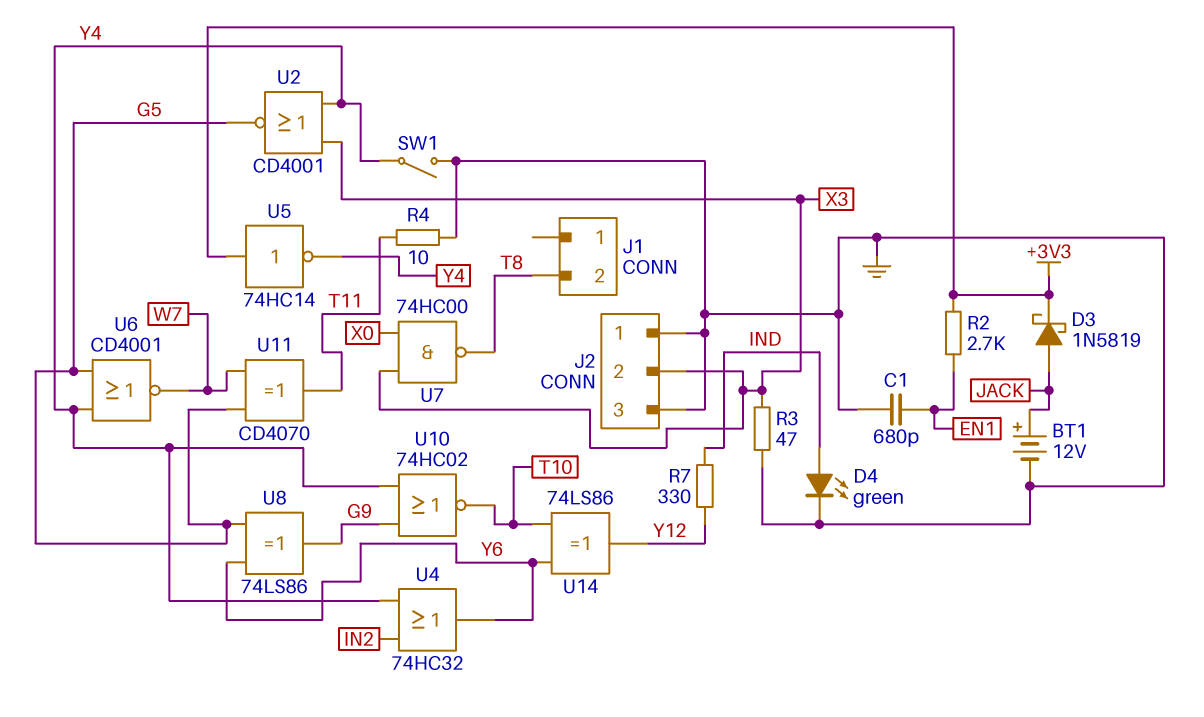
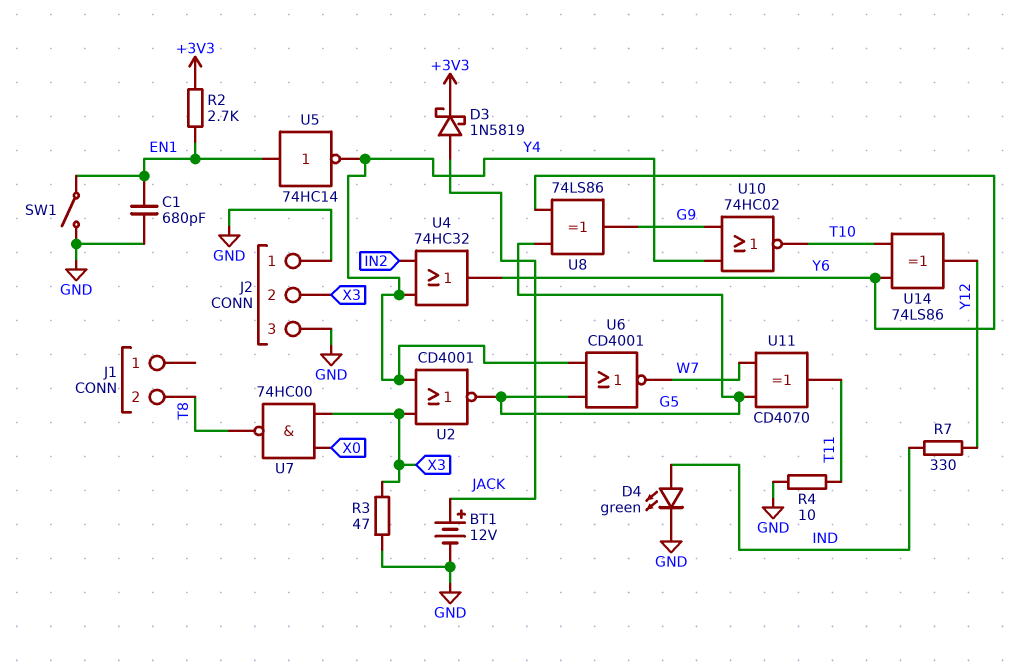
SW1: switch (GND, Y4) -> switch (EN1, GND)
U5: NOT 74HC14 (in +3V3, out Y4) -> NOT 74HC14 (in EN1, out Y4)

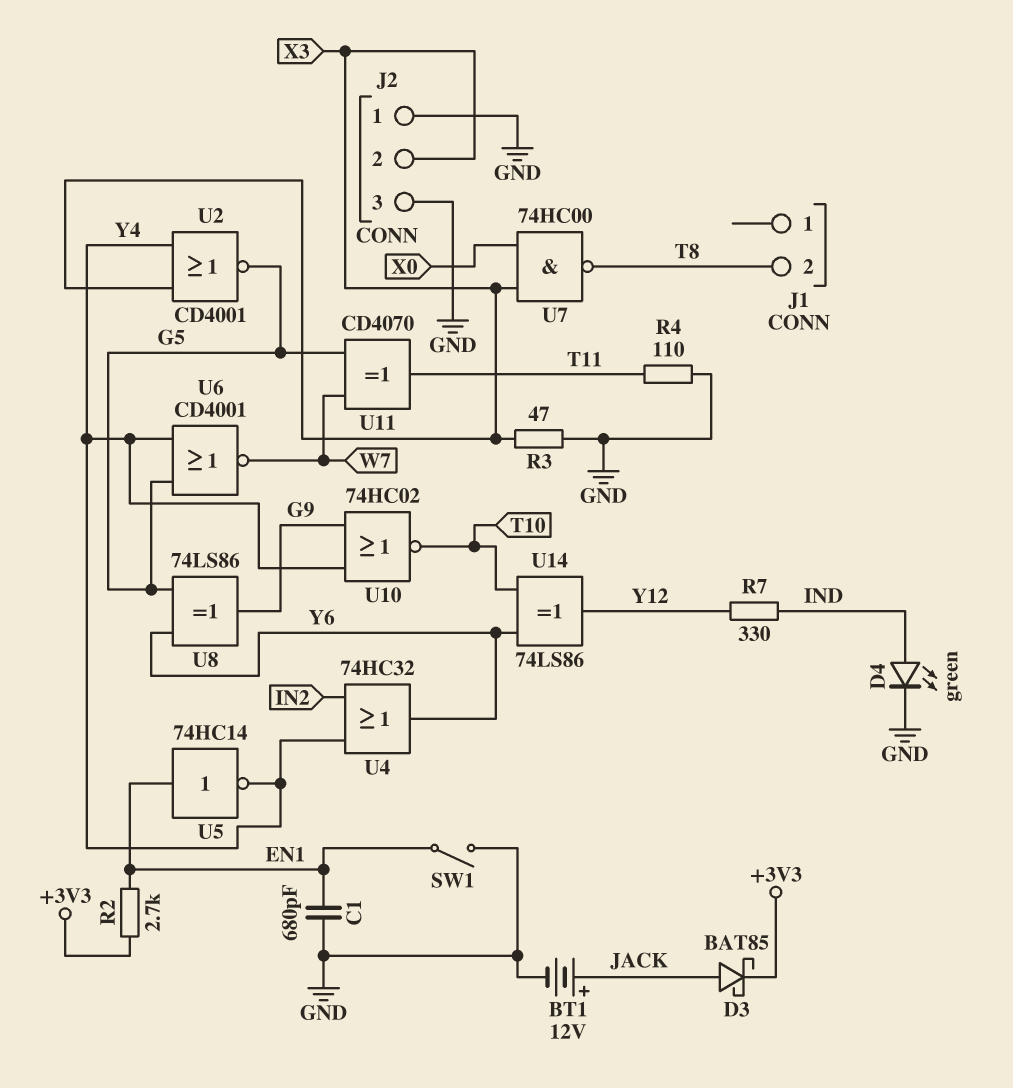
D3: schottky 1N5819 (A JACK, K +3V3) -> schottky BAT85 (A JACK, K +3V3)
R4: 10 (GND, T11) -> 110 (GND, T11)

